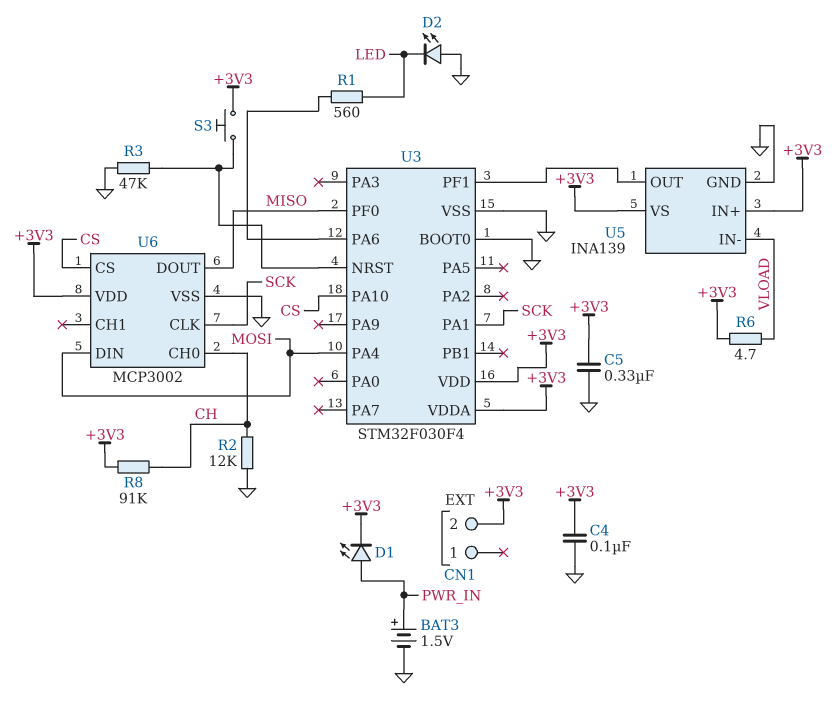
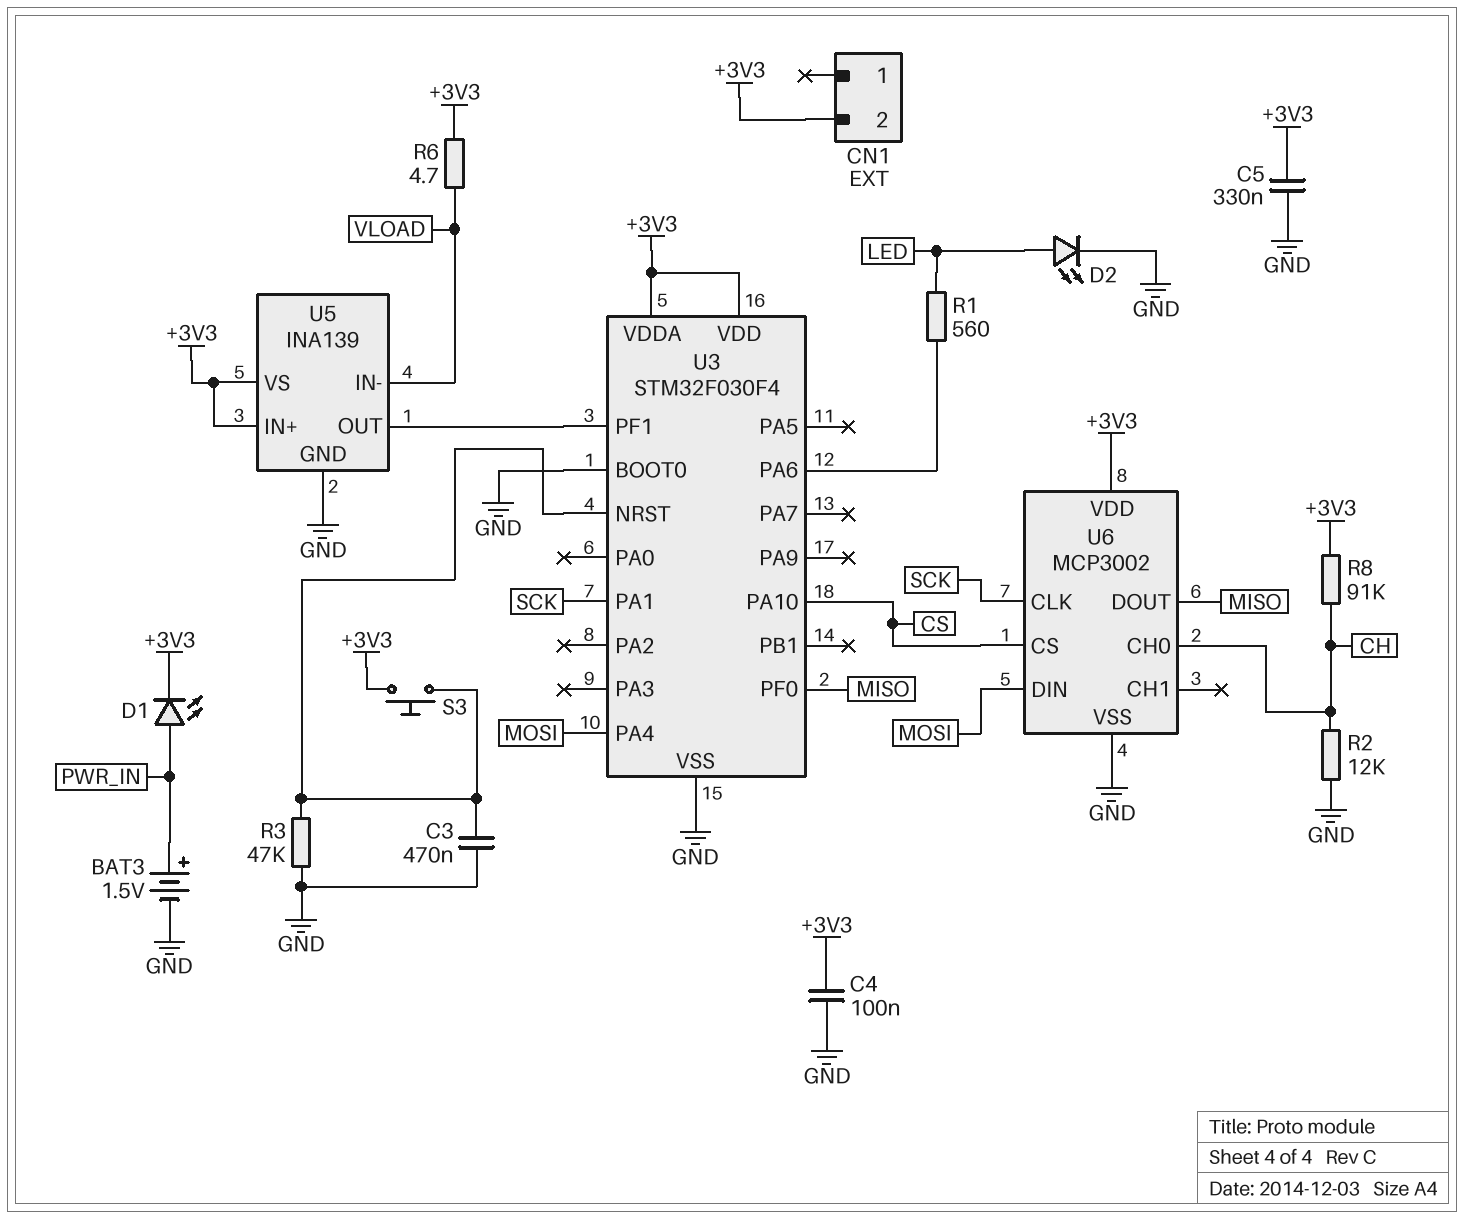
C3: none -> 470nF (GND, U3/NRST)
D2: LED (A GND, K LED) -> LED (A LED, K GND)

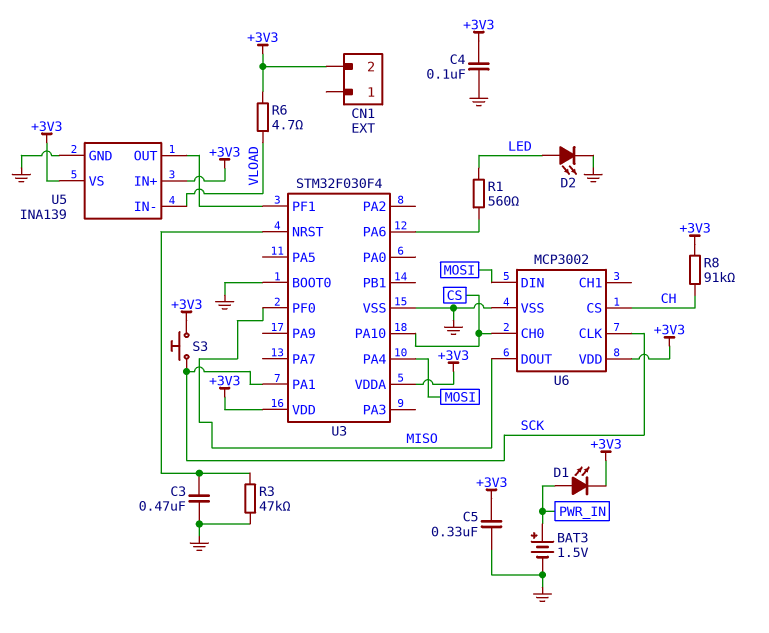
R2: 12k (CH, GND) -> none
S3: button (+3V3, U3/NRST) -> button (+3V3, SCK)
U6 pin CH0: CH -> CS
U6 pin CS: CS -> CH

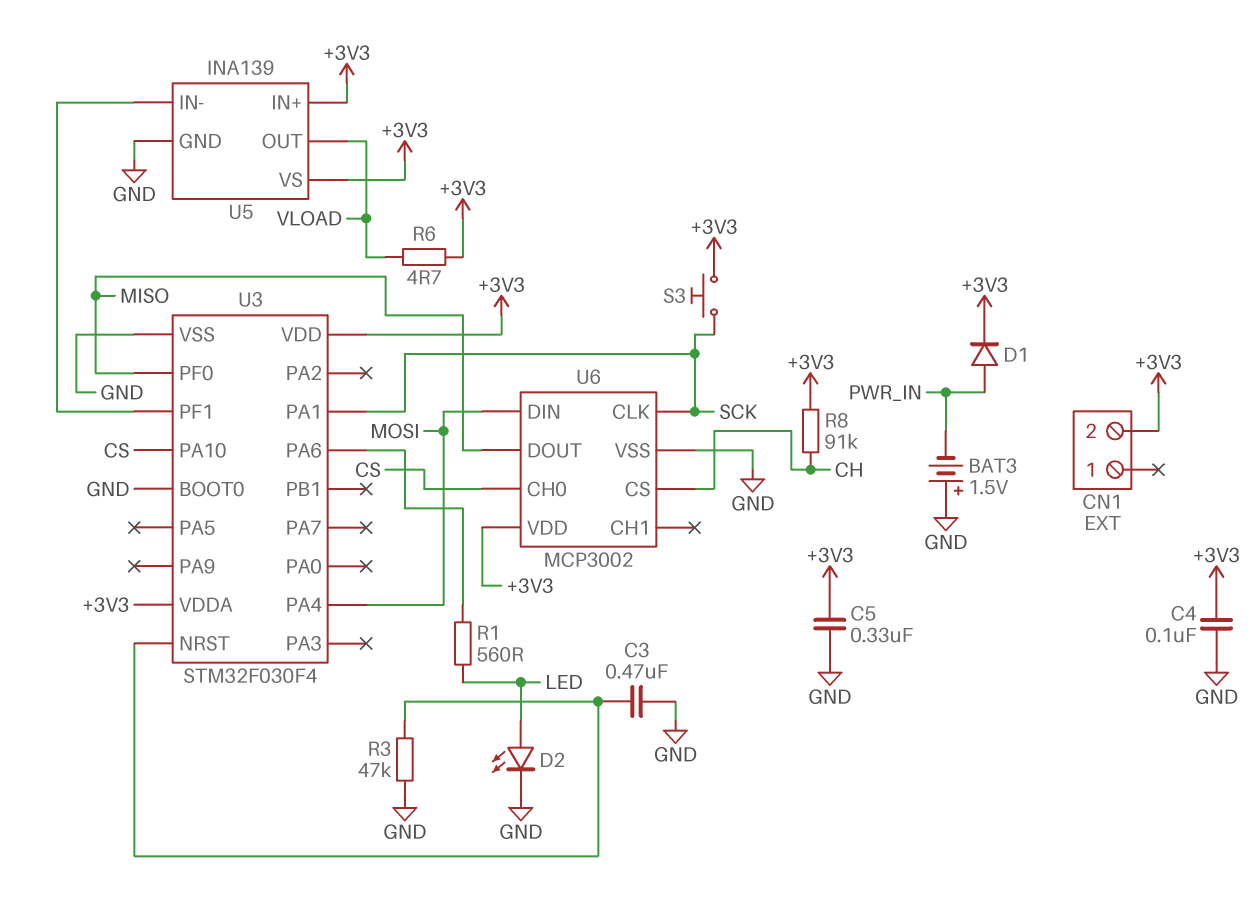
BAT3: 1.5V (plus PWR_IN, minus GND) -> 1.5V (plus GND, minus PWR_IN)
D1: LED (A PWR_IN, K +3V3) -> diode (A PWR_IN, K +3V3)
U5 pin IN-: VLOAD -> U3/PF1
U5 pin OUT: U3/PF1 -> VLOAD

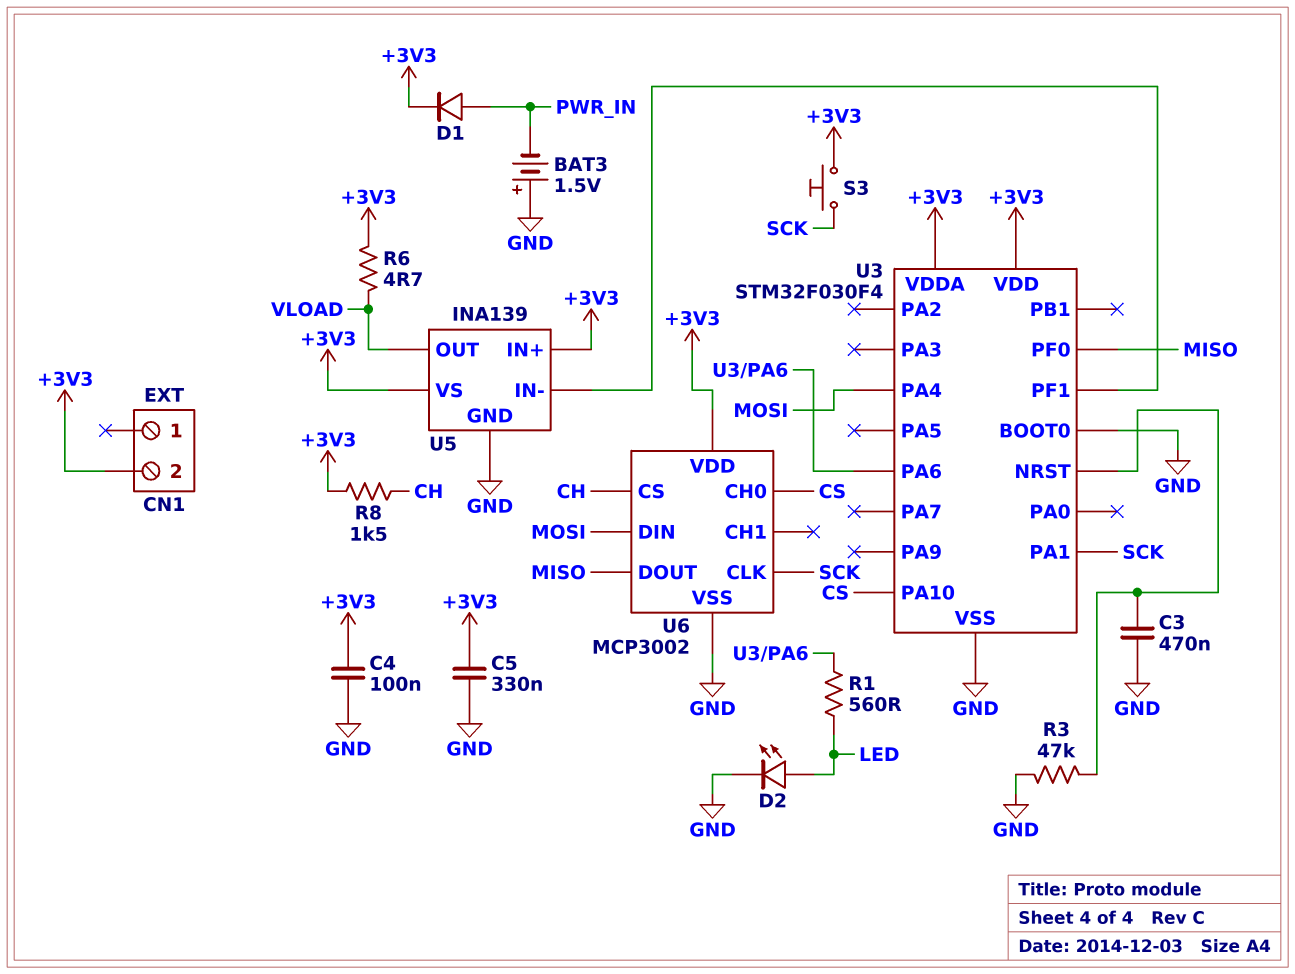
R8: 91k (+3V3, CH) -> 1.5k (+3V3, CH)

